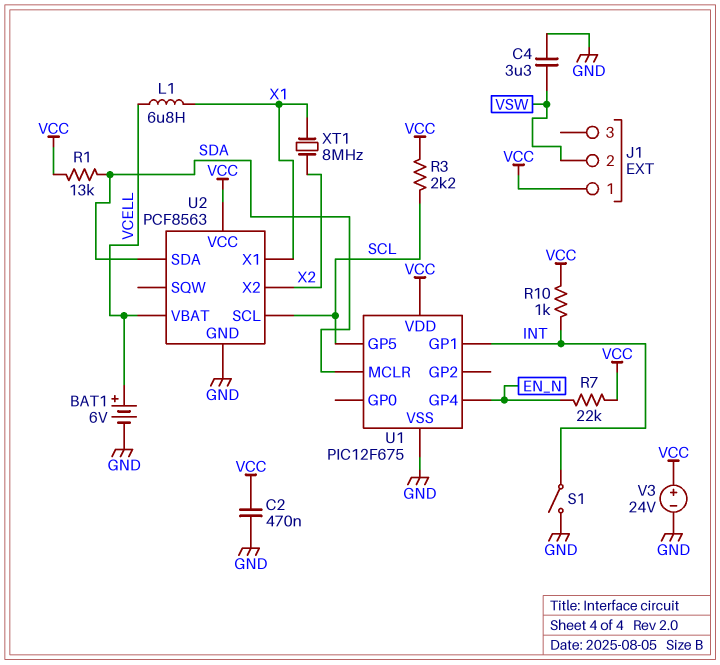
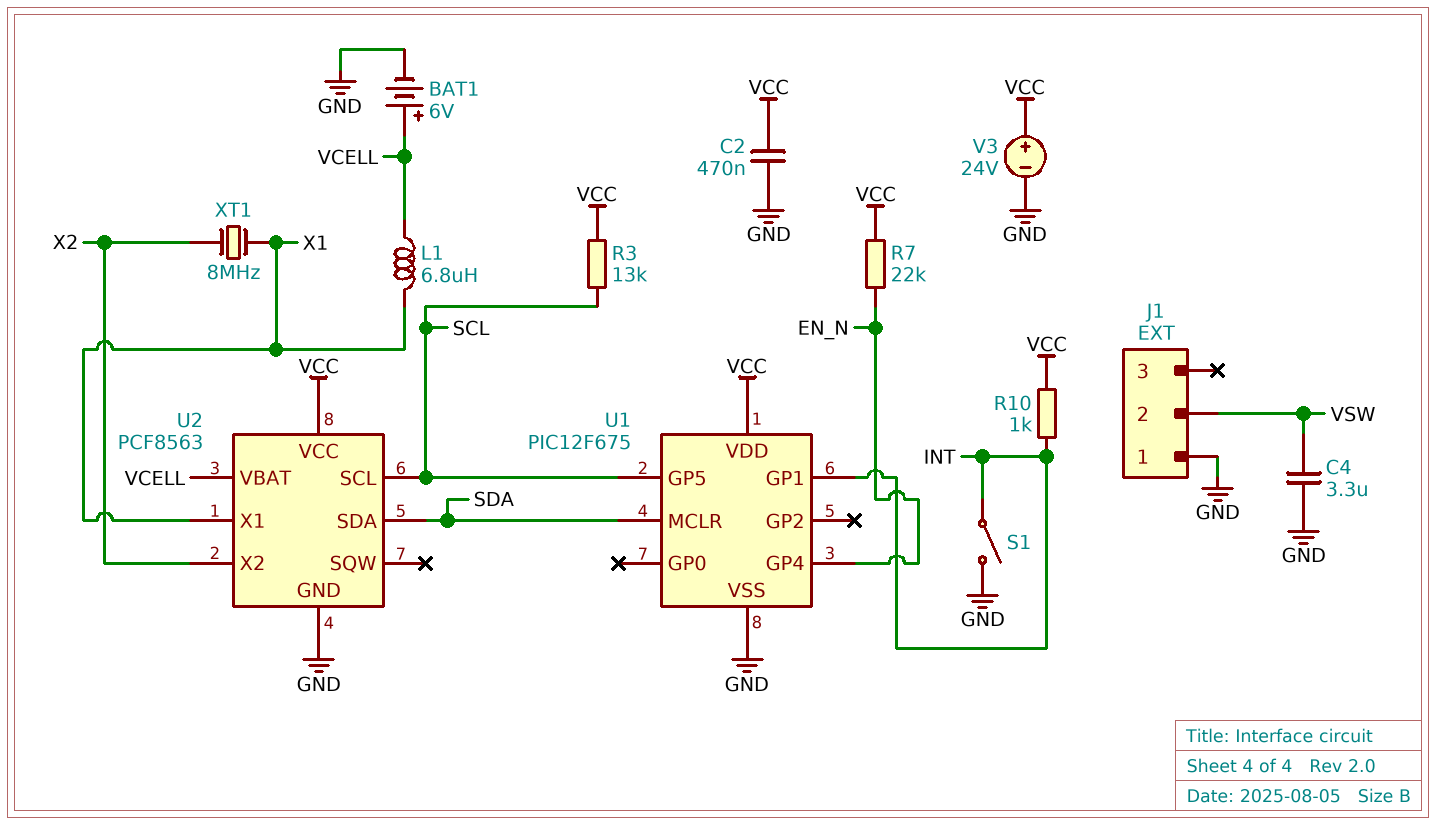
J1 pin 1: VCC -> GND
R1: 13k (SDA, VCC) -> none
R3: 2.2k (SCL, VCC) -> 13k (SCL, VCC)

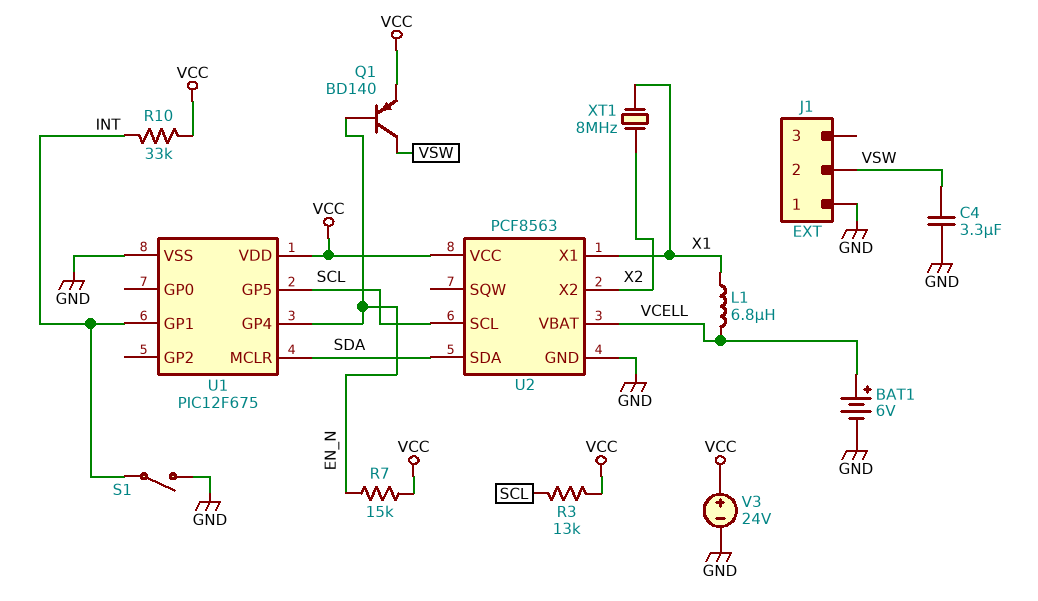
C2: 470nF (GND, VCC) -> none
Q1: none -> PNP BD140 (B EN_N, C VSW, E VCC)
R7: 22k (EN_N, VCC) -> 15k (EN_N, VCC)
R10: 1k (INT, VCC) -> 33k (INT, VCC)

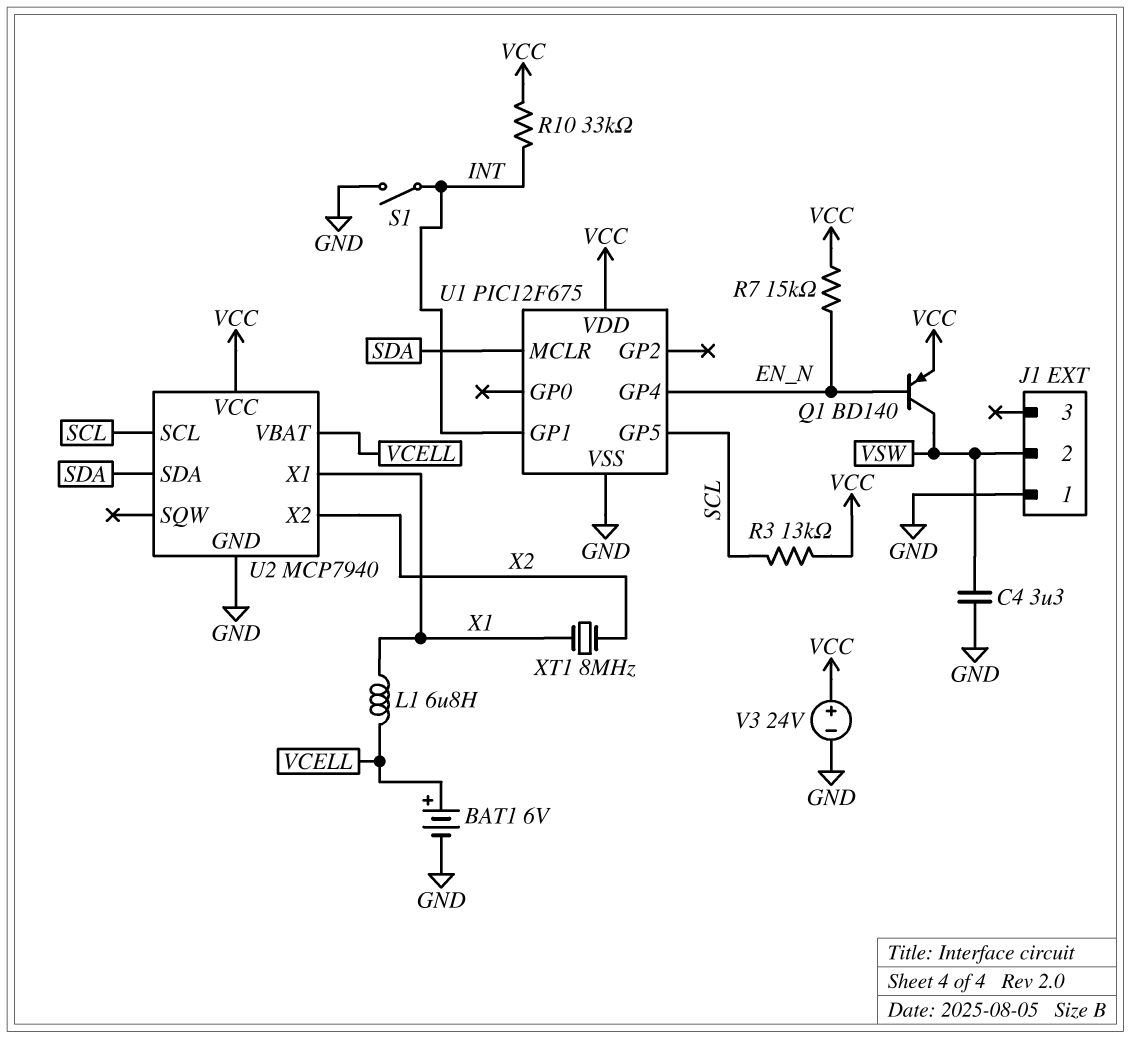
U2: PCF8563 -> MCP7940

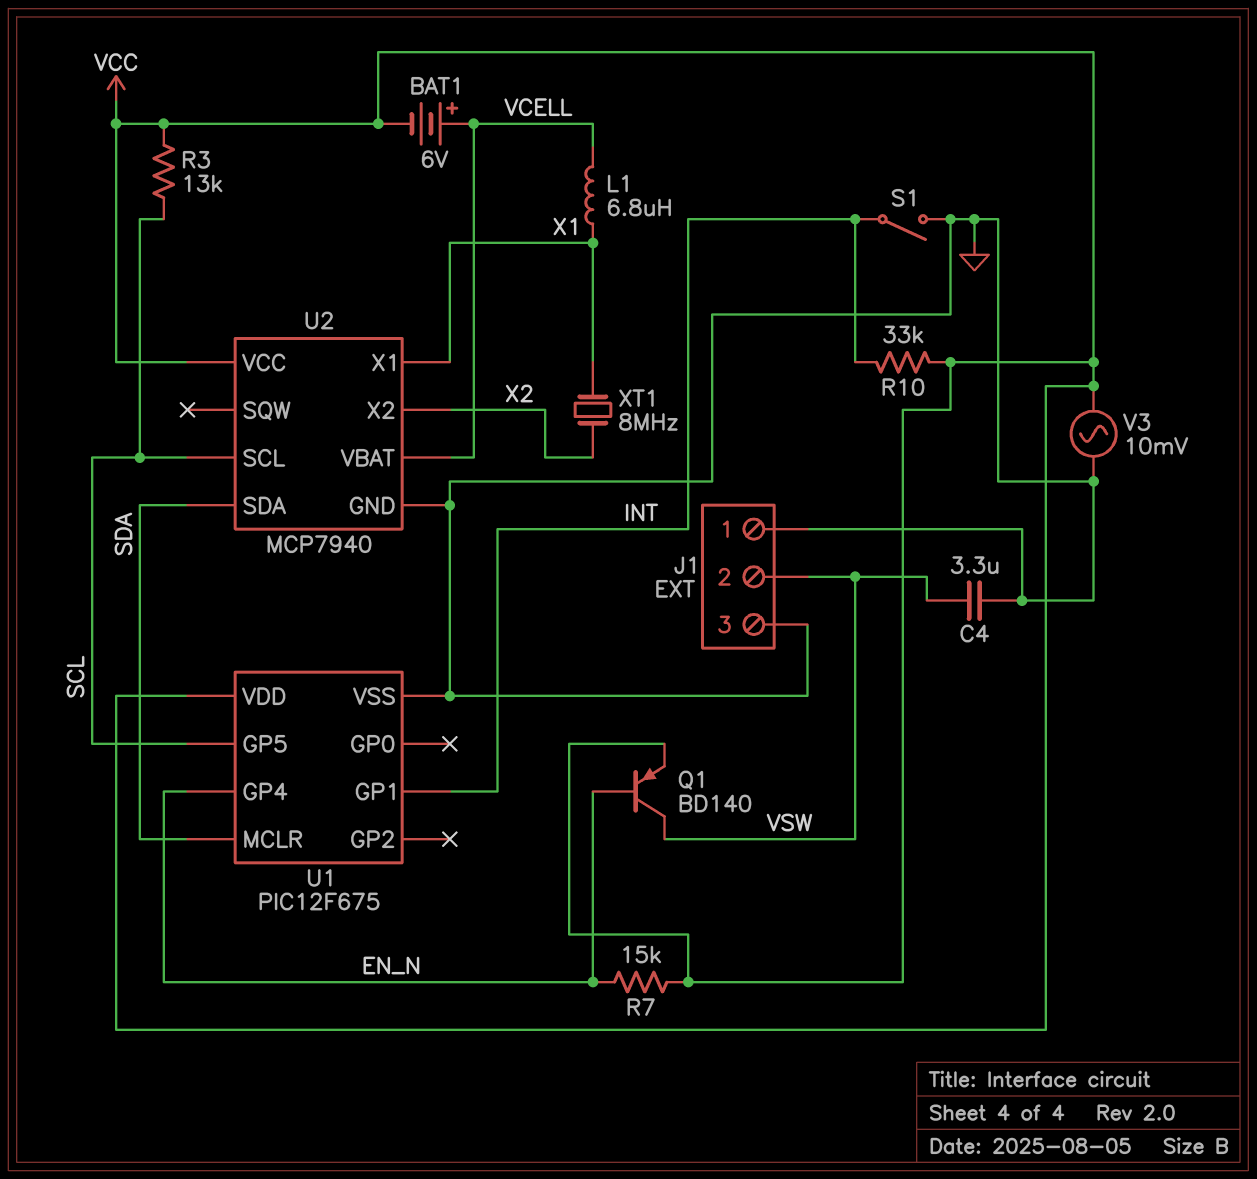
BAT1: 6V (plus VCELL, minus GND) -> 6V (plus VCELL, minus VCC)
J1 pin 3: none -> GND
V3: 24V (plus VCC, minus GND) -> AC 10mV (GND, VCC)

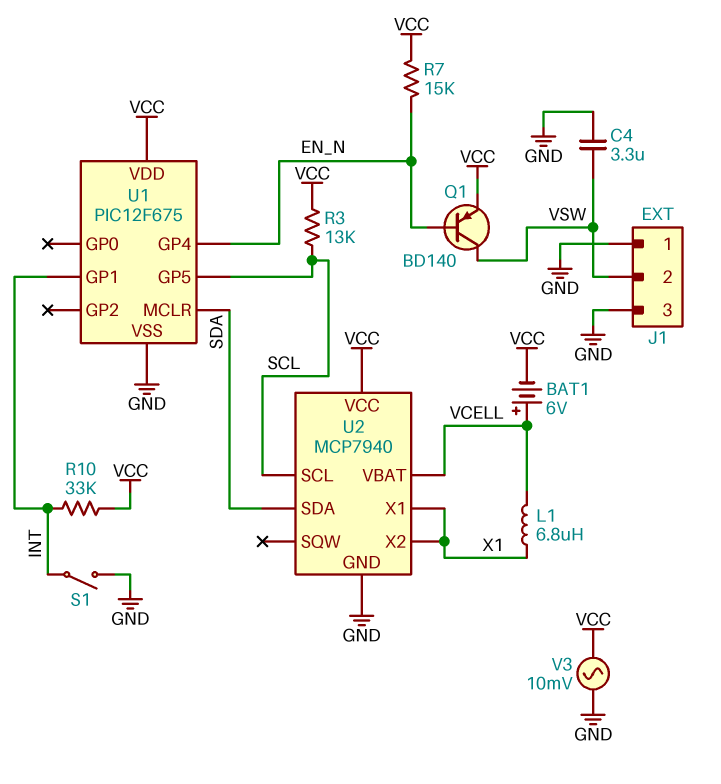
U2 pin X2: X2 -> X1
XT1: 8MHz (X1, X2) -> none

